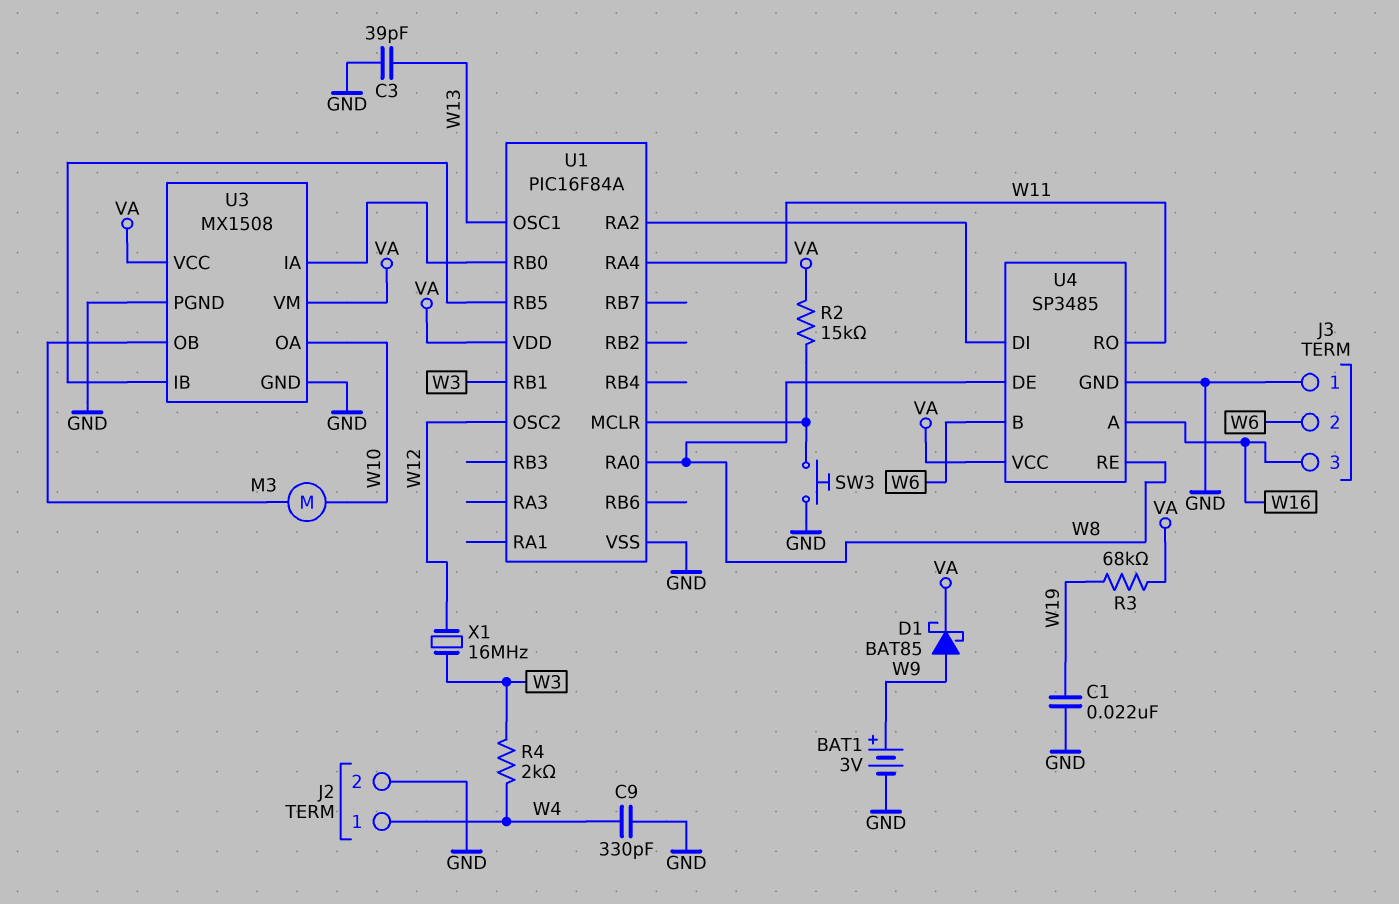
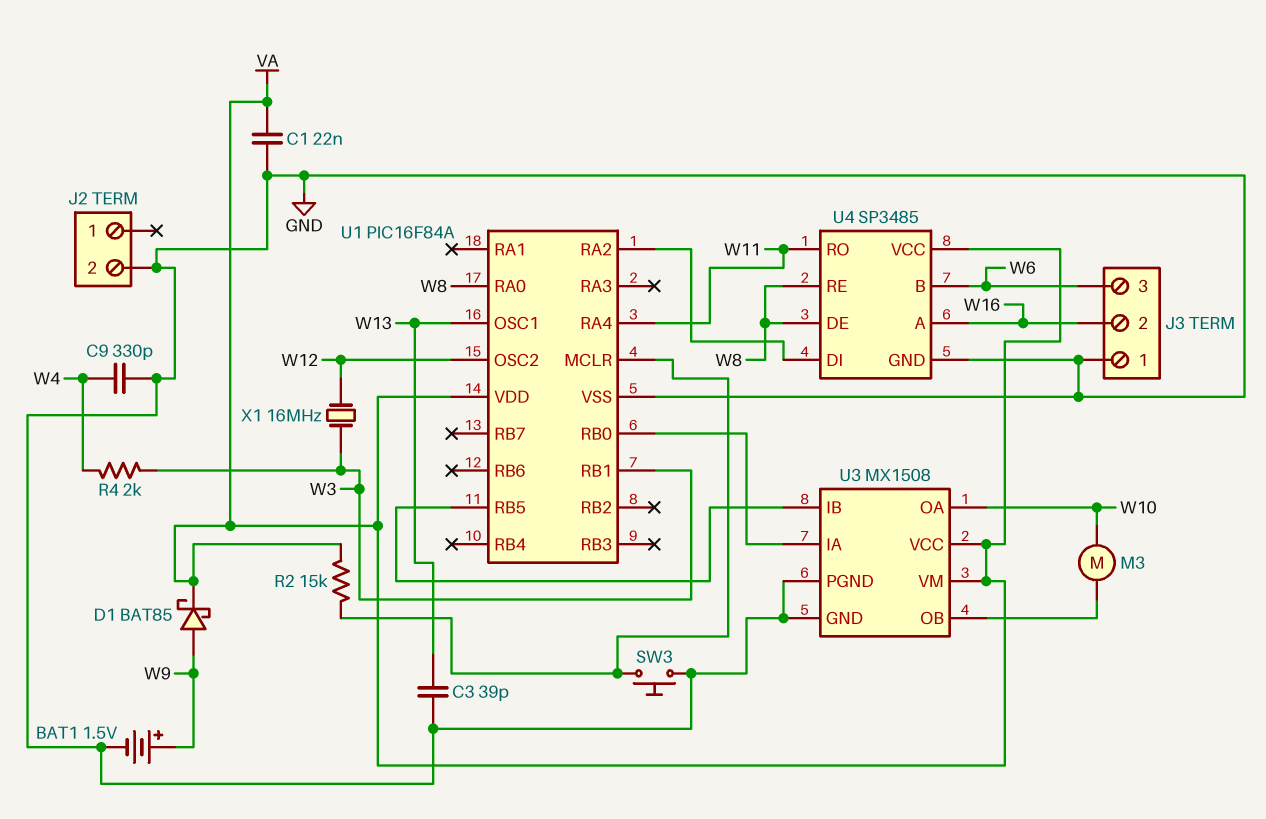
BAT1: 3V (plus W9, minus GND) -> 1.5V (plus W9, minus GND)
C1: 22nF (GND, W19) -> 22nF (GND, VA)
J2 pin 1: W4 -> none
J3 pin 2: W6 -> W16
J3 pin 3: W16 -> W6
R3: 68k (VA, W19) -> none

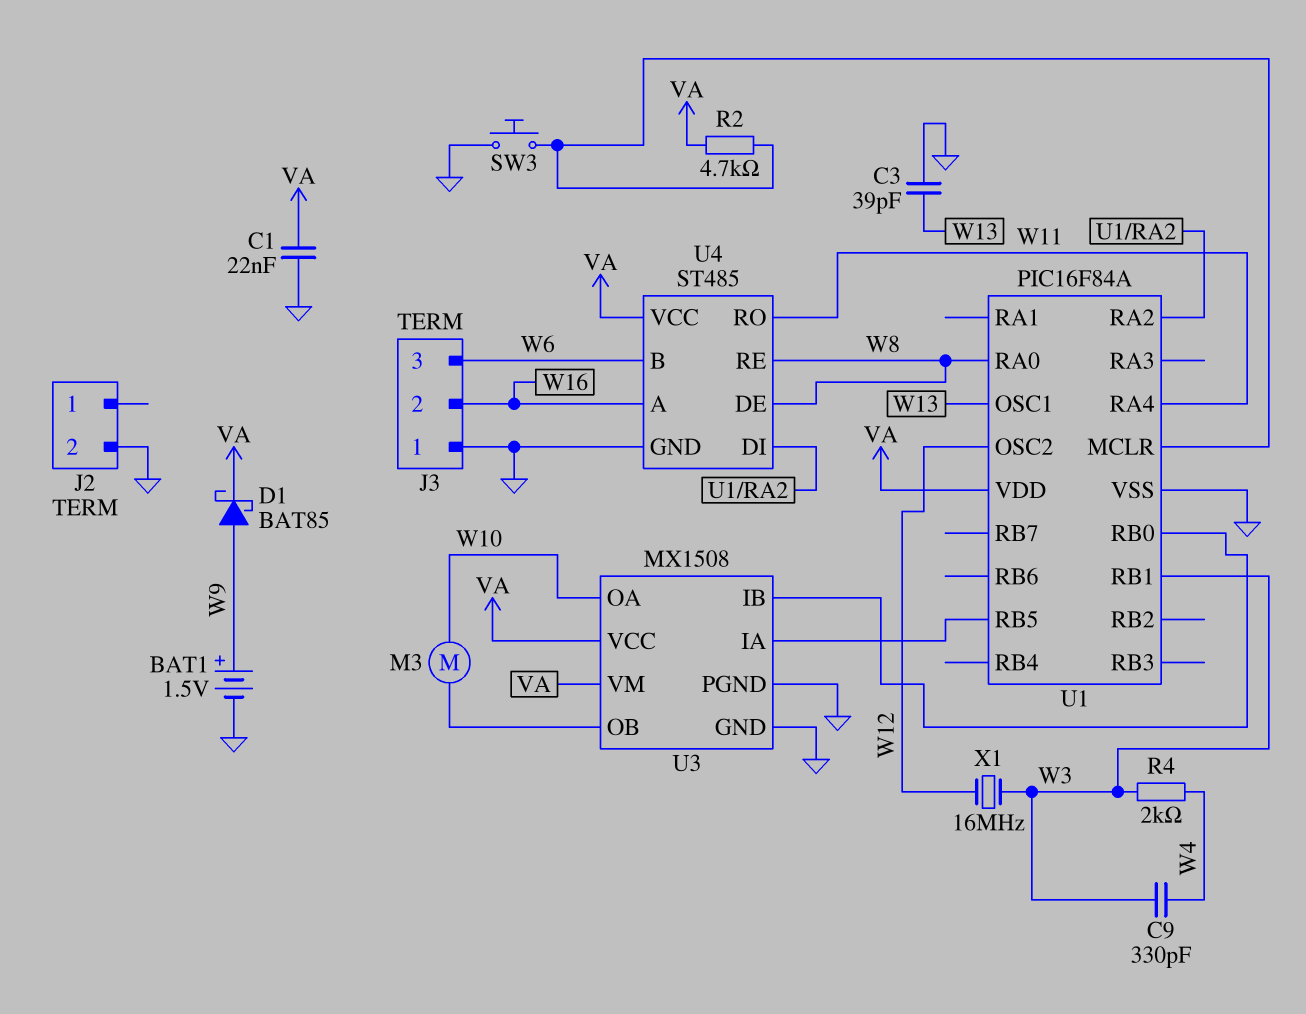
C9: 330pF (GND, W4) -> 330pF (W3, W4)
R2: 15k (U1/MCLR, VA) -> 4.7k (U1/MCLR, VA)
U3 pin IA: U1/RB0 -> U1/RB5
U3 pin IB: U1/RB5 -> U1/RB0
U4: SP3485 -> ST485

